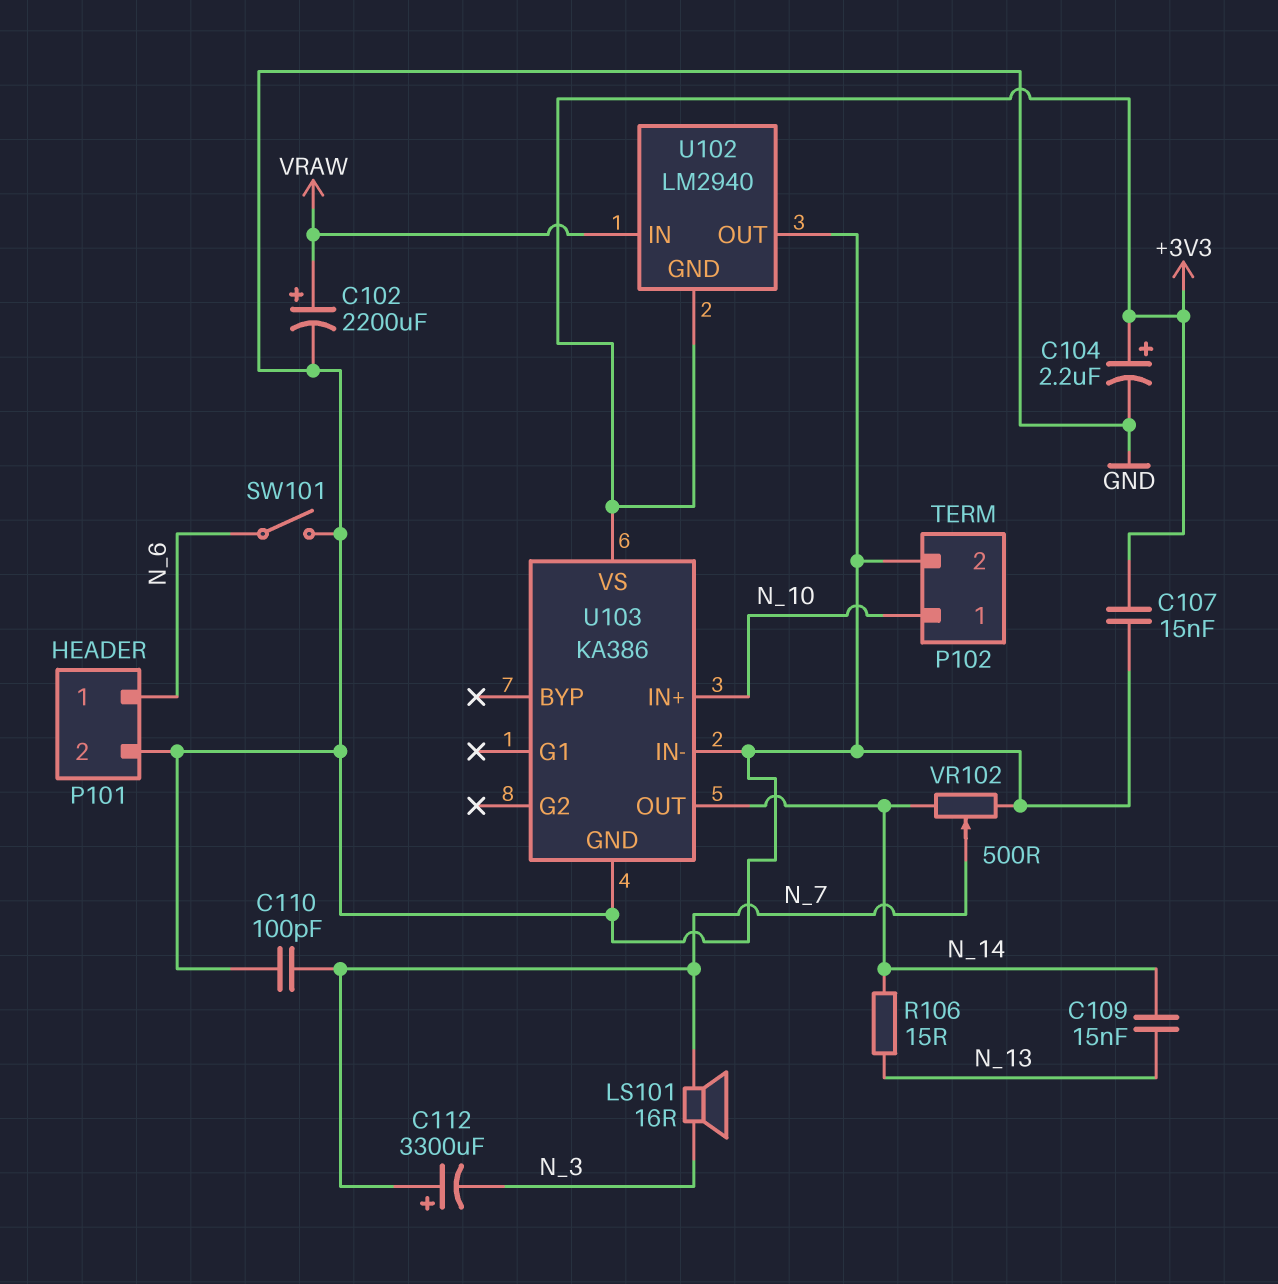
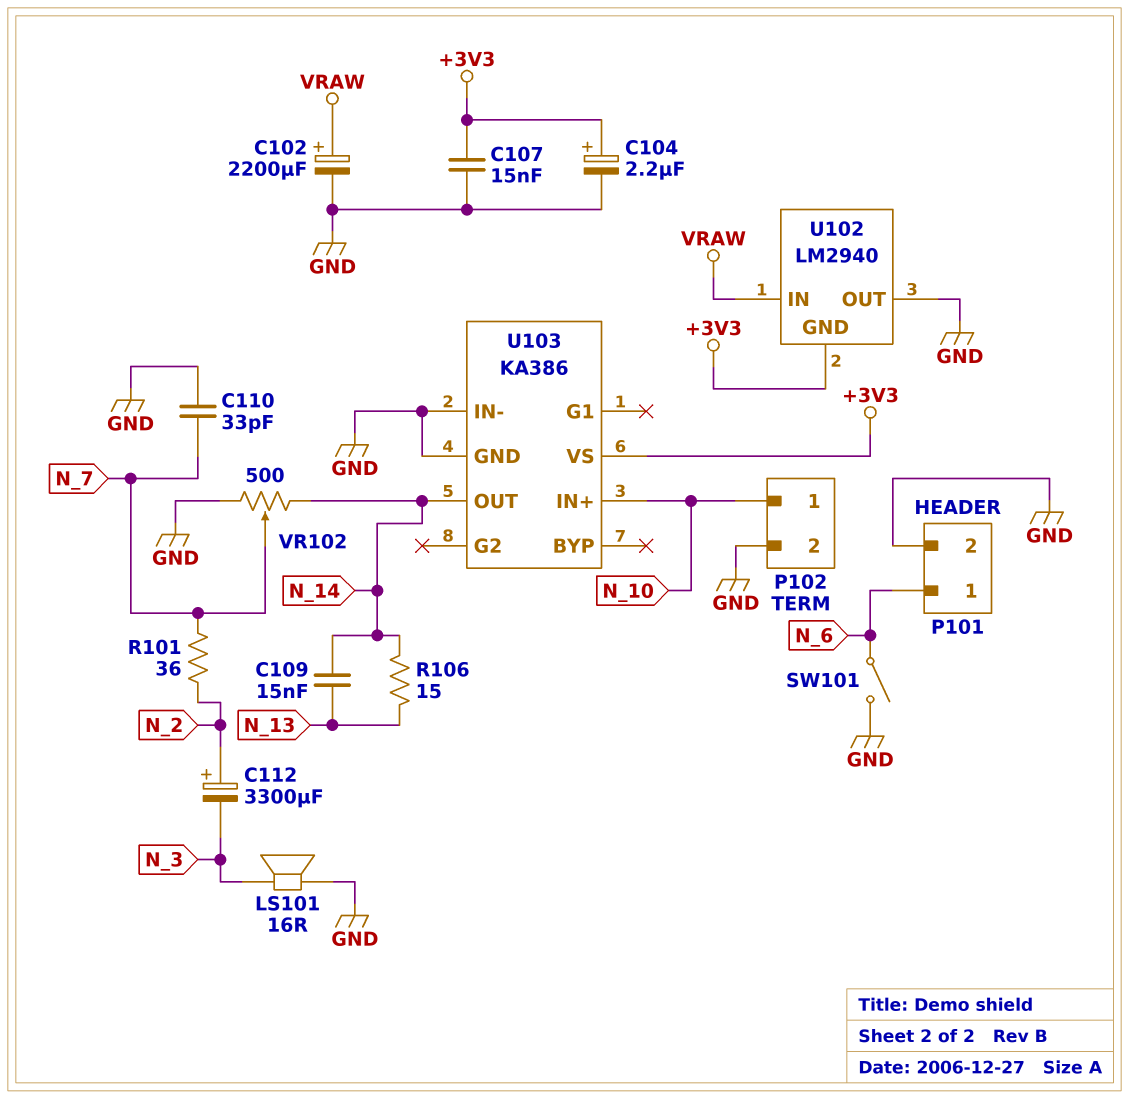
C110: 100pF (GND, N_7) -> 33pF (GND, N_7)
C112: 3300uF (plus N_7, minus N_3) -> 3300uF (plus N_2, minus N_3)
LS101: speaker 16R (N_3, N_7) -> speaker 16R (GND, N_3)
R101: none -> 36 (N_2, N_7)

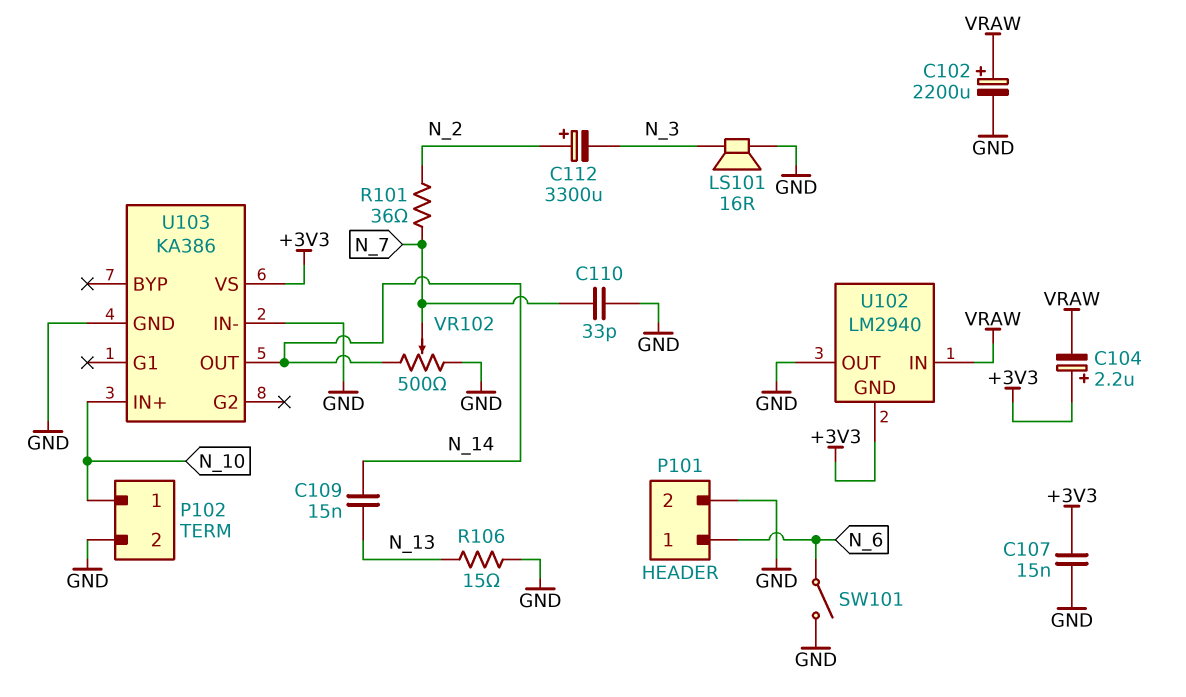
C104: 2.2uF (plus +3V3, minus GND) -> 2.2uF (plus +3V3, minus VRAW)
R106: 15 (N_13, N_14) -> 15 (GND, N_13)

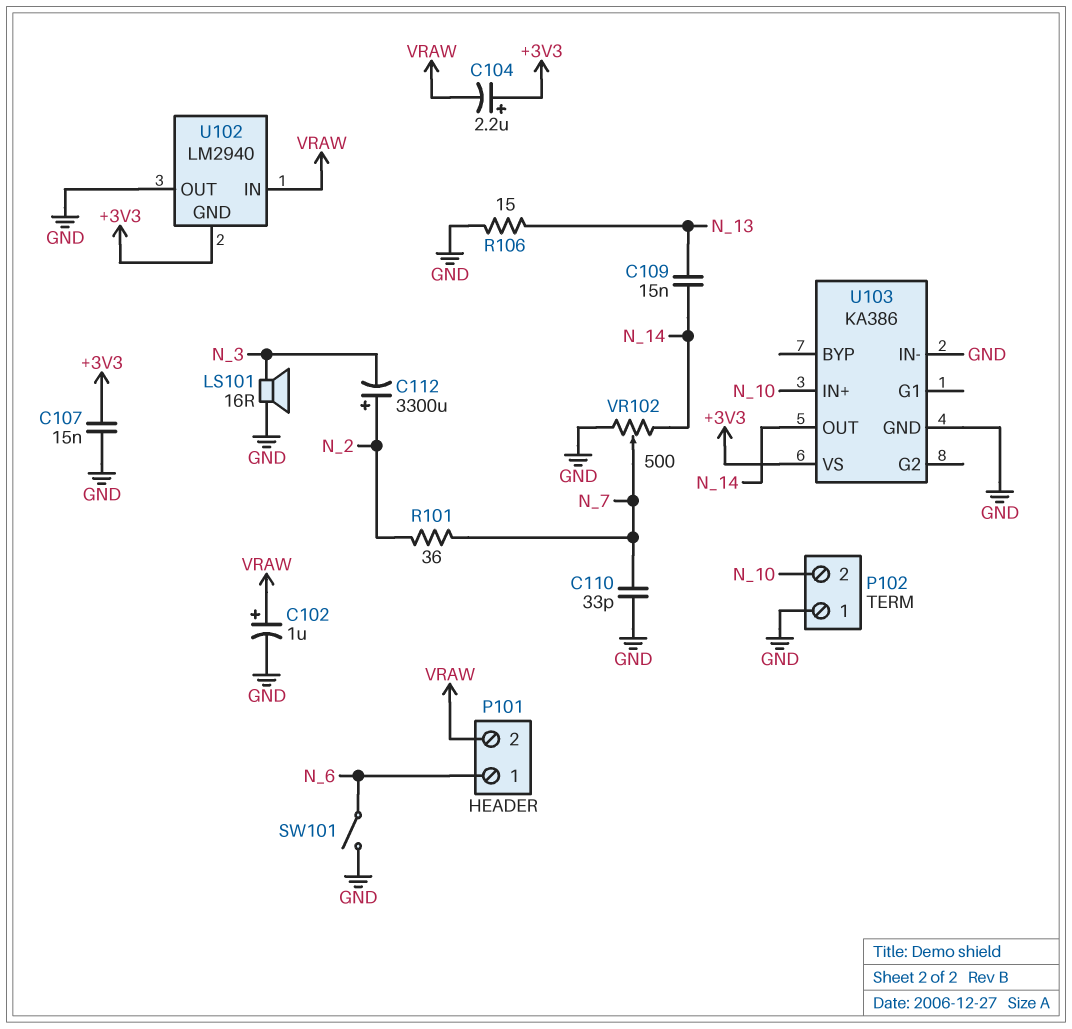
C102: 2200uF (plus VRAW, minus GND) -> 1uF (plus VRAW, minus GND)
P101 pin 2: GND -> VRAW
P102 pin 1: N_10 -> GND
P102 pin 2: GND -> N_10

